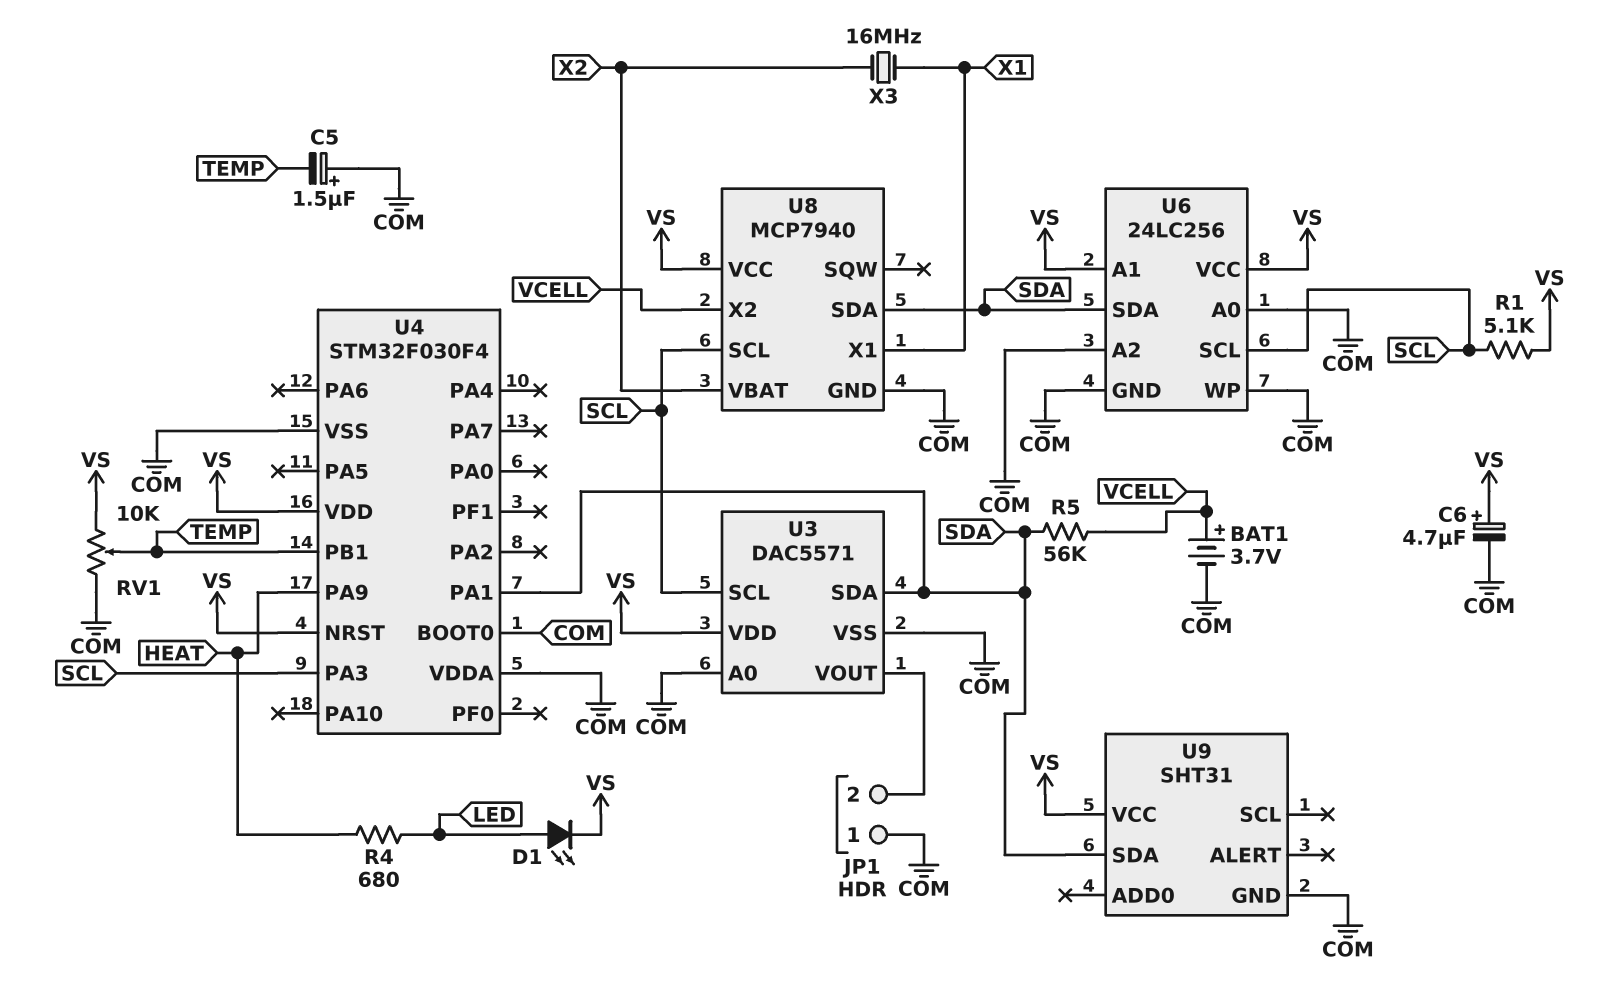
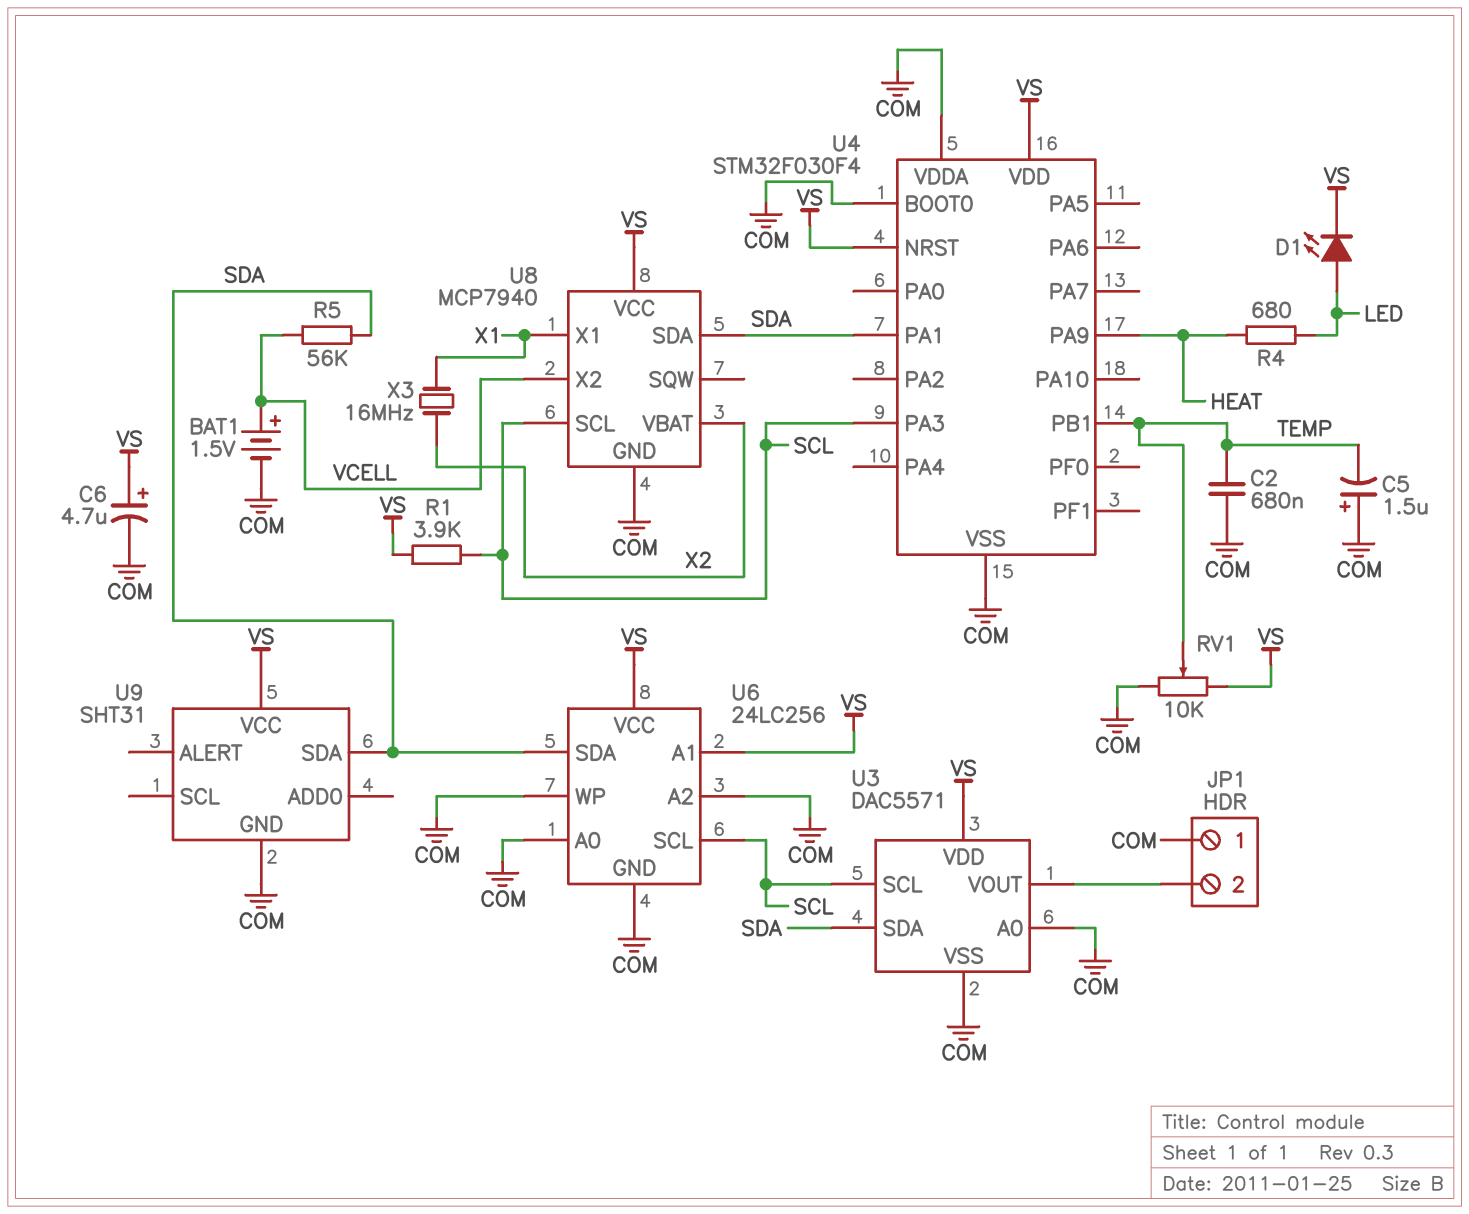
BAT1: 3.7V (plus VCELL, minus COM) -> 1.5V (plus VCELL, minus COM)
C2: none -> 680nF (COM, TEMP)
R1: 5.1k (SCL, VS) -> 3.9k (SCL, VS)

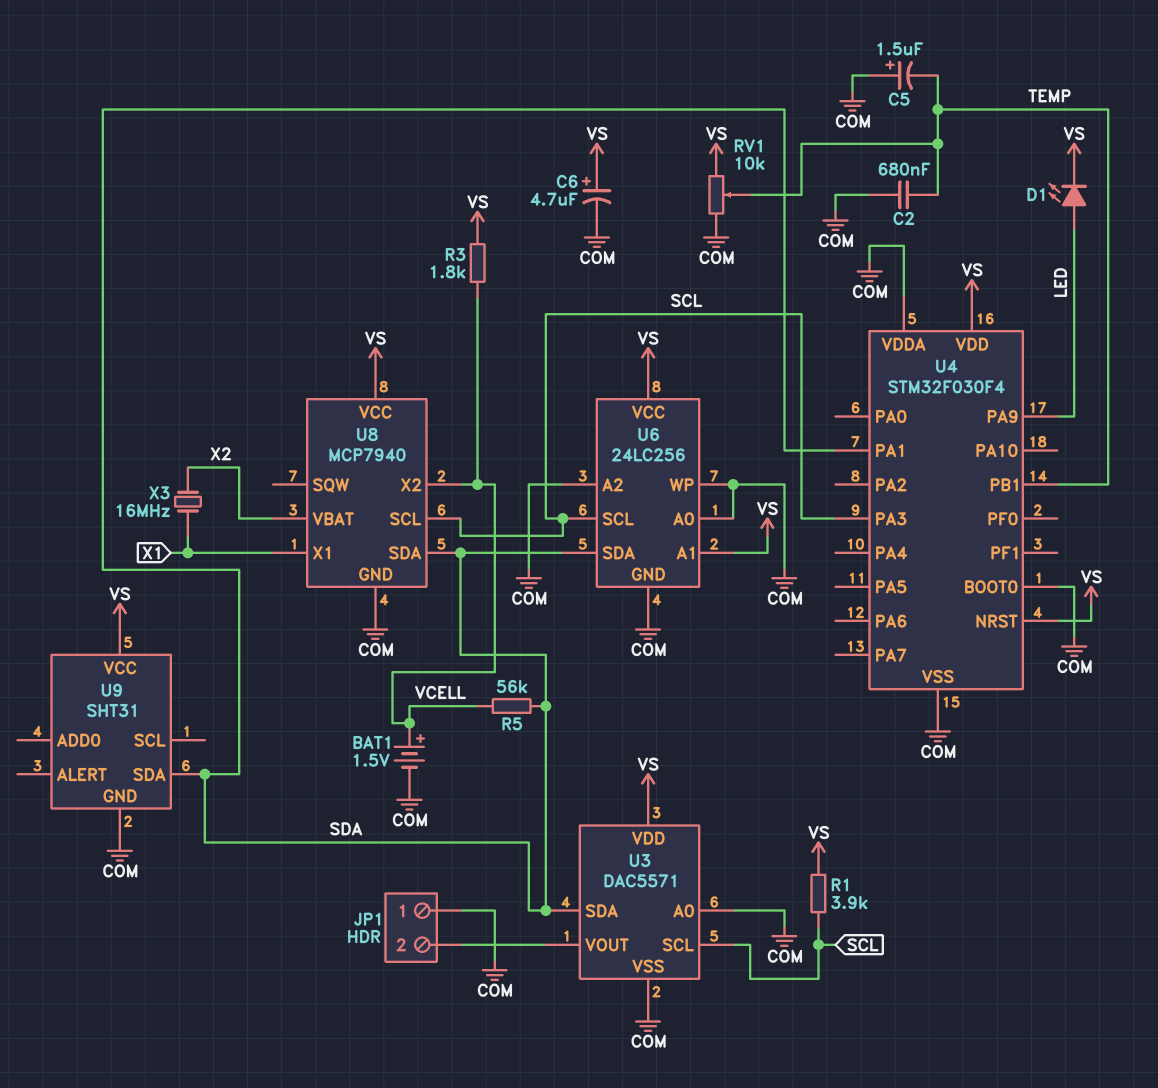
R3: none -> 1.8k (VCELL, VS)
R4: 680 (HEAT, LED) -> none
U4 pin PA9: HEAT -> LED

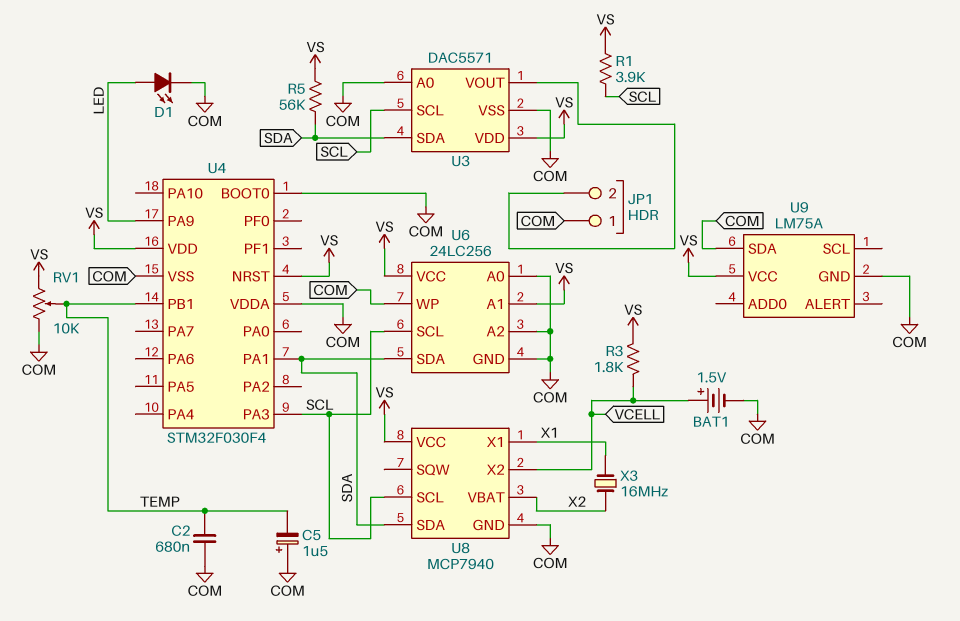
C6: 4.7uF (plus VS, minus COM) -> none
D1: LED (A LED, K VS) -> LED (A LED, K COM)
R5: 56k (SDA, VCELL) -> 56k (SDA, VS)
U9: SHT31 -> LM75A
U9 pin SDA: SDA -> COM

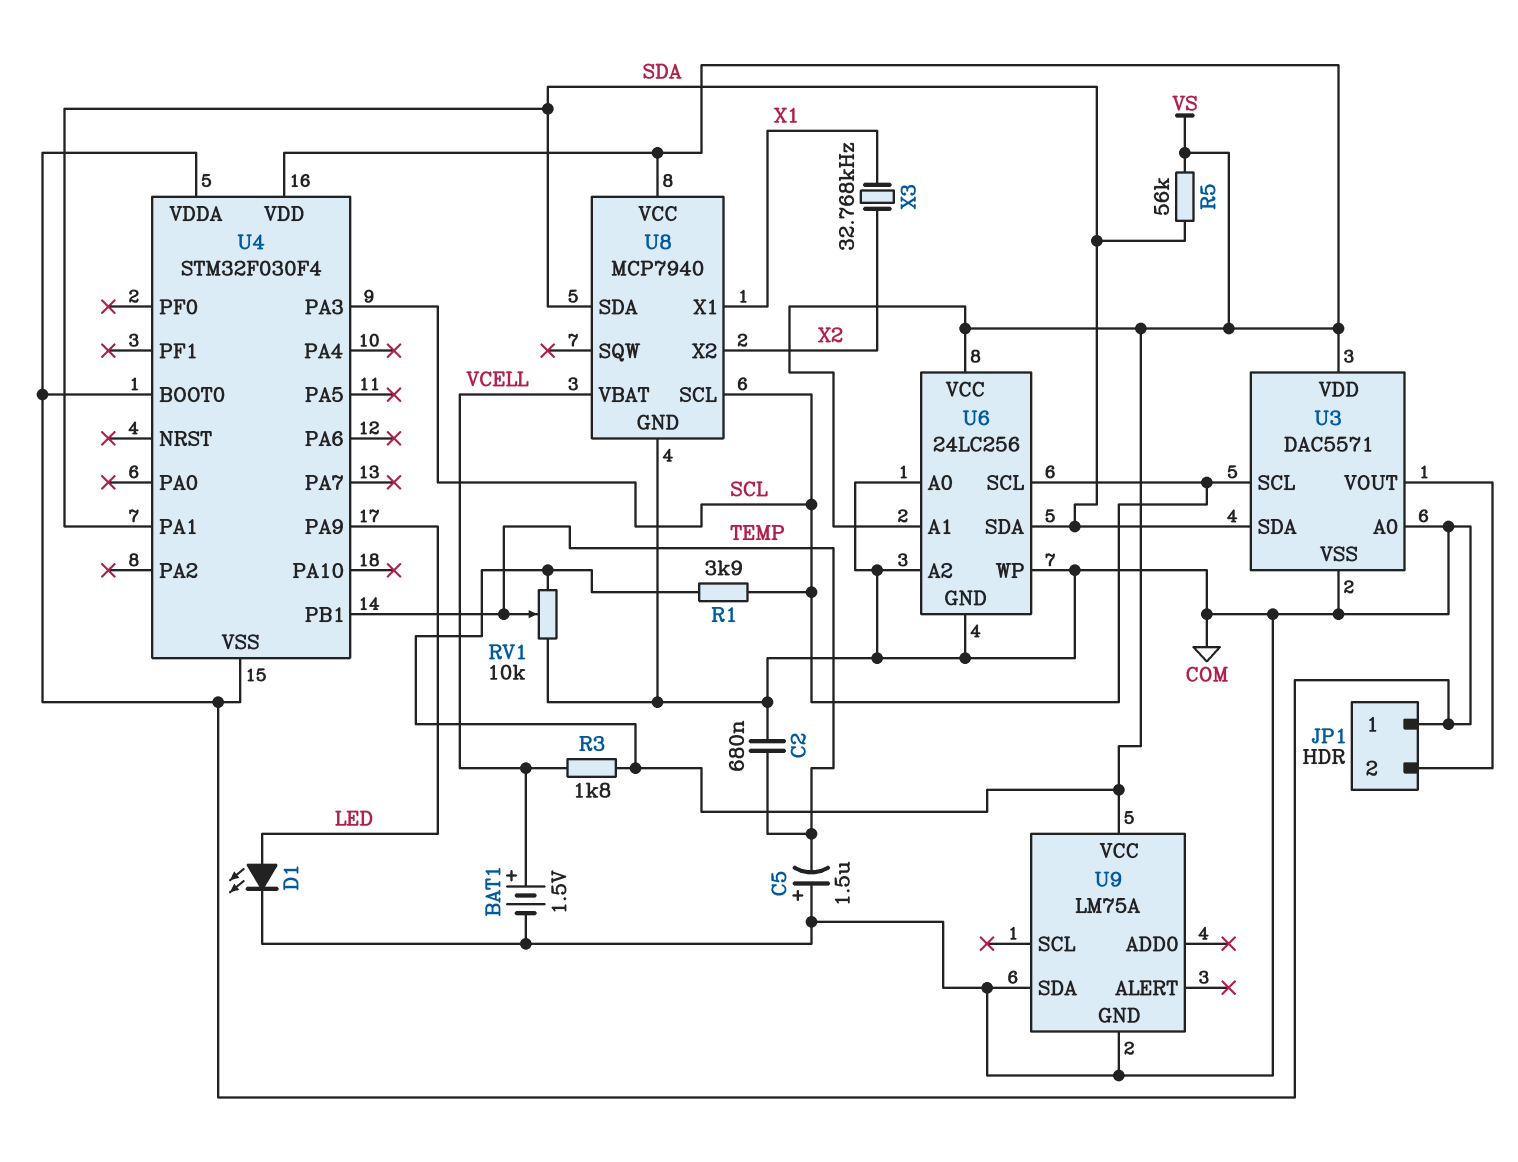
U4 pin NRST: VS -> none
U8 pin VBAT: X2 -> VCELL
U8 pin X2: VCELL -> X2
X3: 16MHz (X1, X2) -> 32.768kHz (X1, X2)

